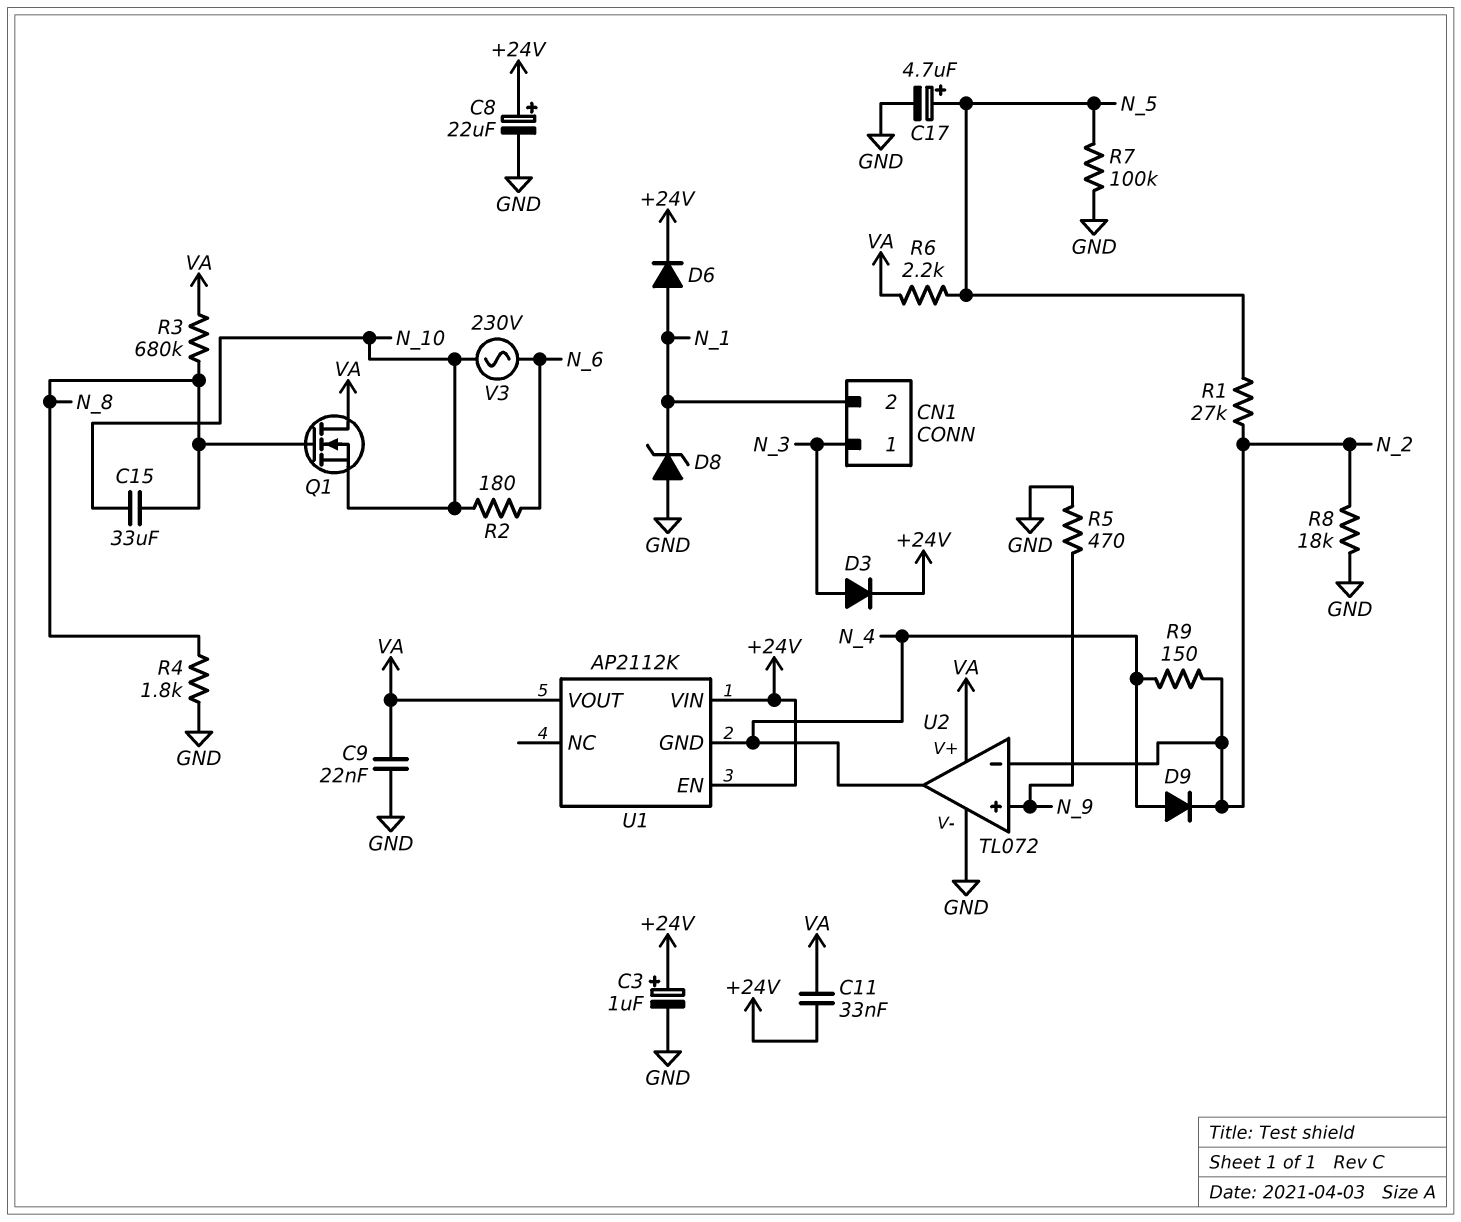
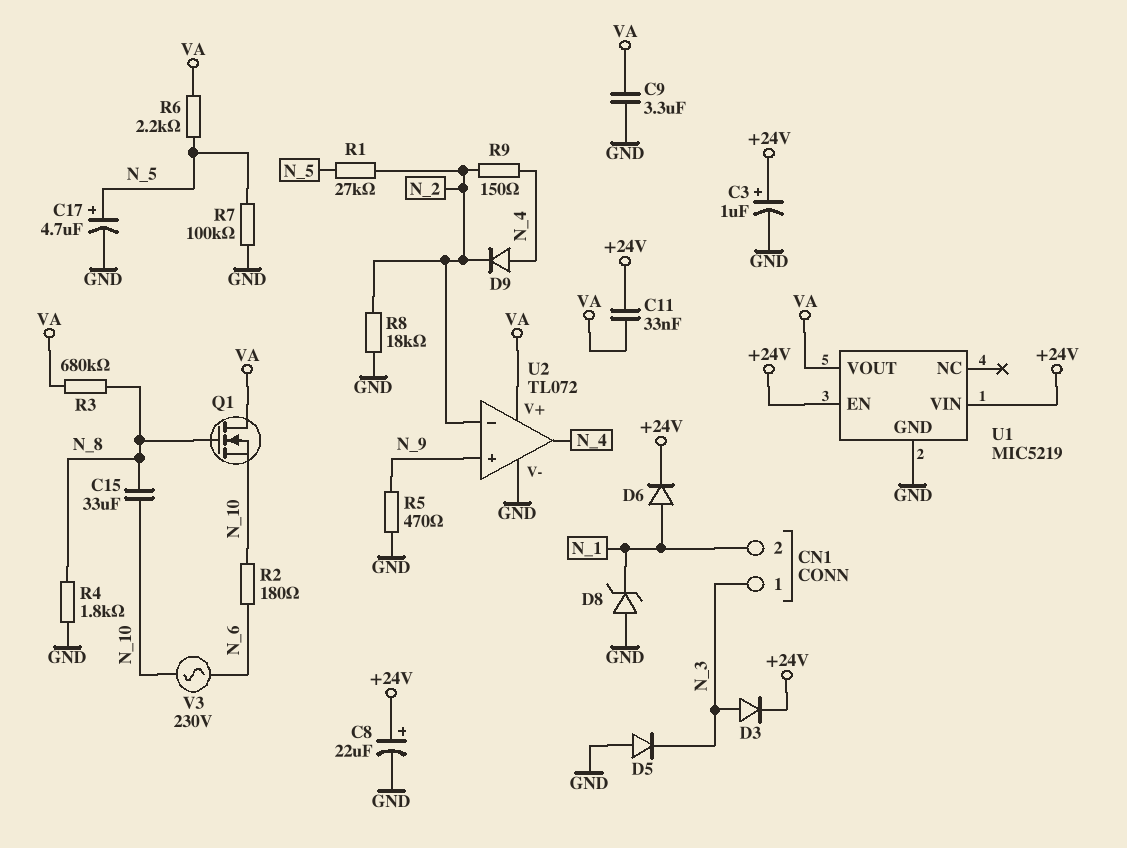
C9: 22nF (GND, VA) -> 3.3uF (GND, VA)
D5: none -> diode (A GND, K N_3)
U1: AP2112K -> MIC5219
U1 pin GND: N_4 -> GND

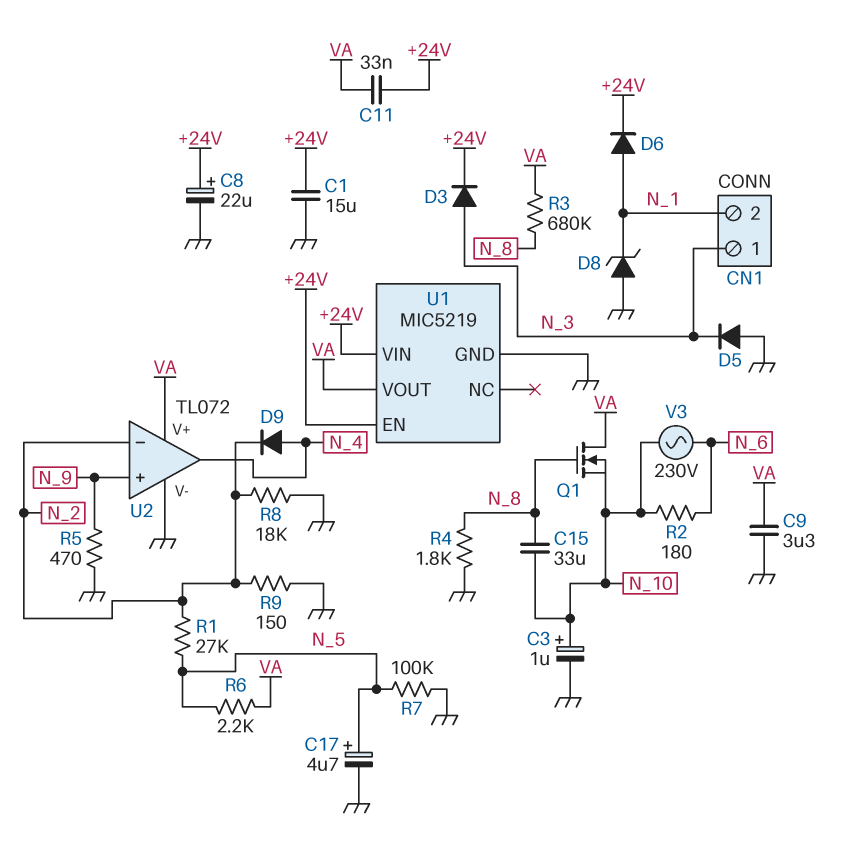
C1: none -> 15uF (+24V, GND)
C3: 1uF (plus +24V, minus GND) -> 1uF (plus N_10, minus GND)
R9: 150 (N_2, N_4) -> 150 (GND, N_2)

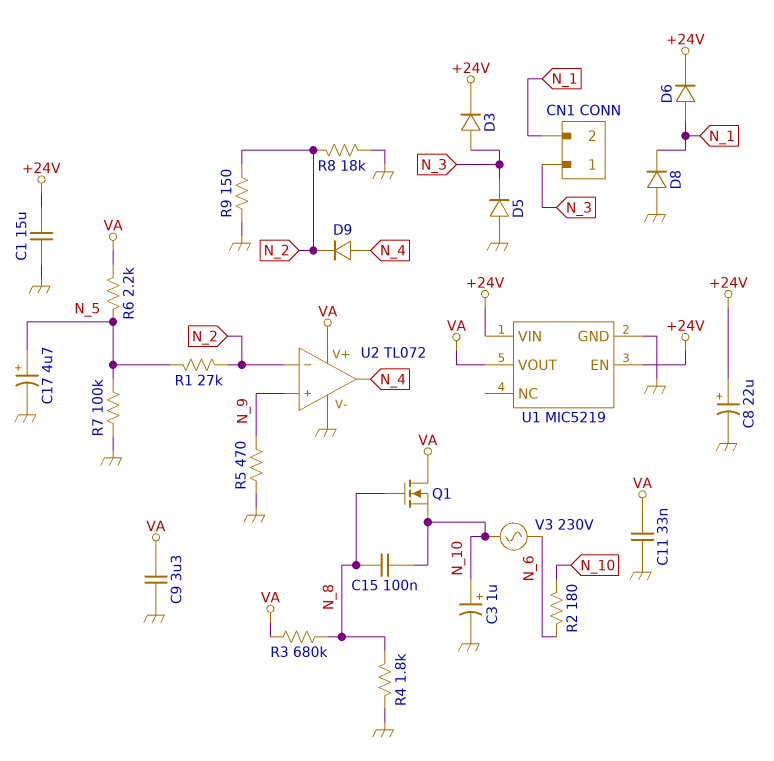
C11: 33nF (+24V, VA) -> 33nF (GND, VA)
C15: 33uF (N_8, N_10) -> 100nF (N_8, N_10)
D8: zener (A GND, K N_1) -> diode (A GND, K N_1)

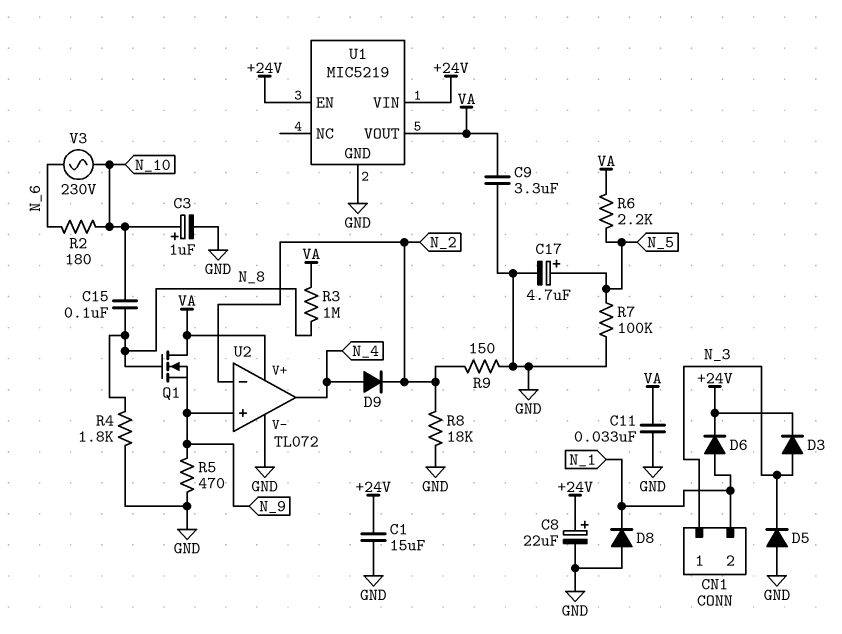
Q1: NMOS (G N_8, D VA, S N_10) -> NMOS (G N_8, D VA, S N_9)
R1: 27k (N_2, N_5) -> none
R3: 680k (N_8, VA) -> 1M (N_8, VA)

